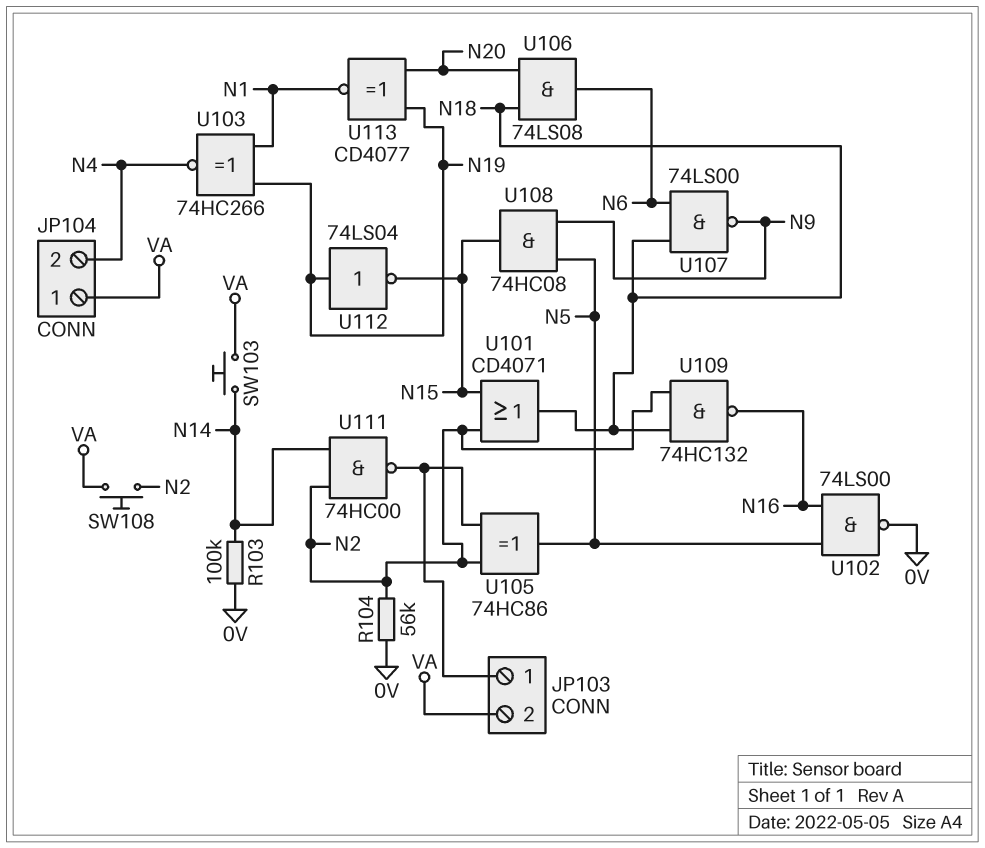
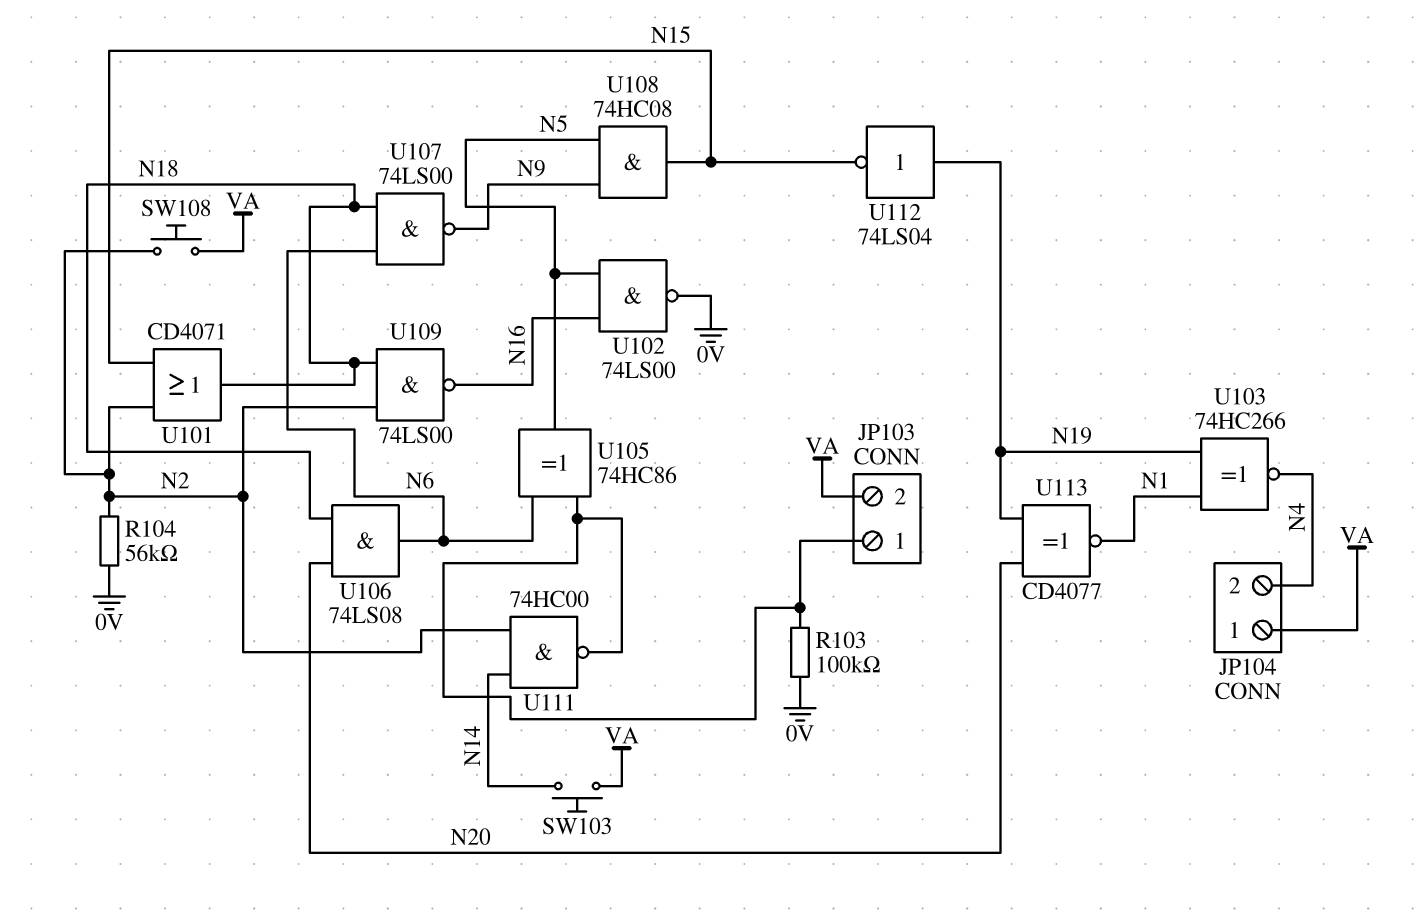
R103: 100k (0V, N14) -> 100k (0V, JP103/1)
U105: XOR 74HC86 (in JP103/1, in N2, out N5) -> XOR 74HC86 (in JP103/1, in N6, out N5)
U109: NAND 74HC132 (in N2, in N18, out N16) -> NAND 74LS00 (in N2, in N18, out N16)

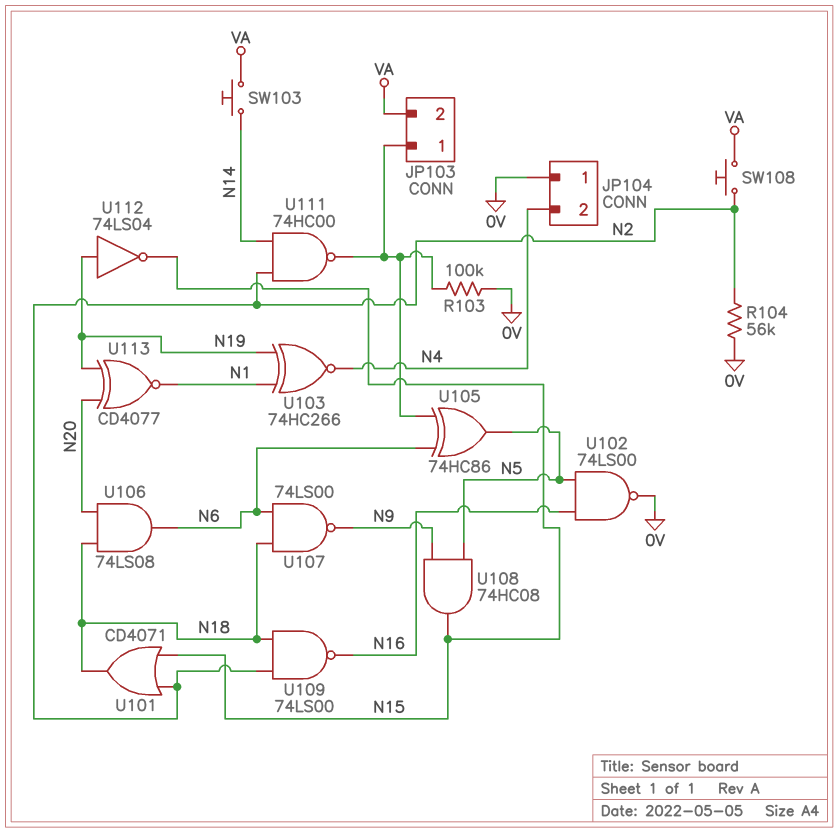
JP104 pin 1: VA -> 0V

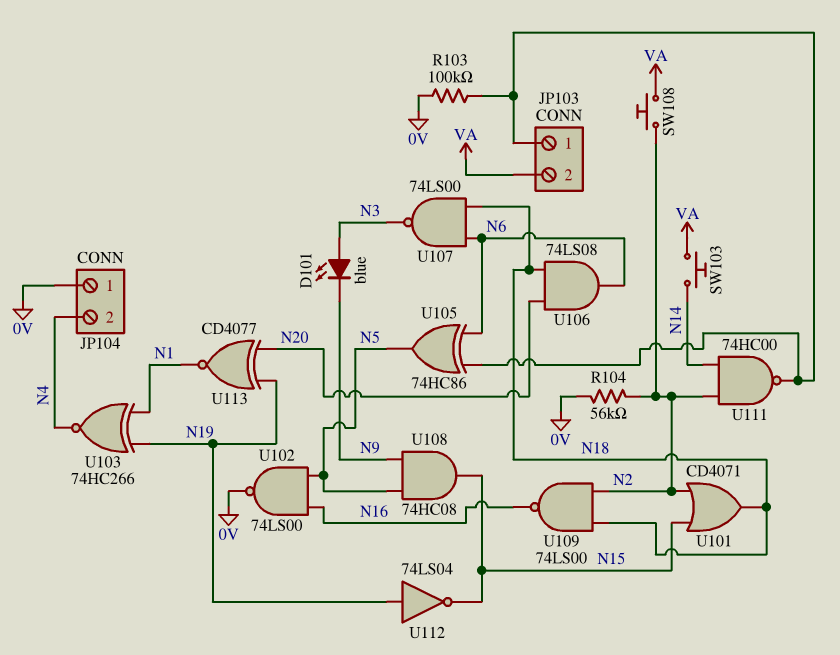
D101: none -> LED blue (A N3, K N9)
U107: NAND 74LS00 (in N6, in N18, out N9) -> NAND 74LS00 (in N6, in N18, out N3)

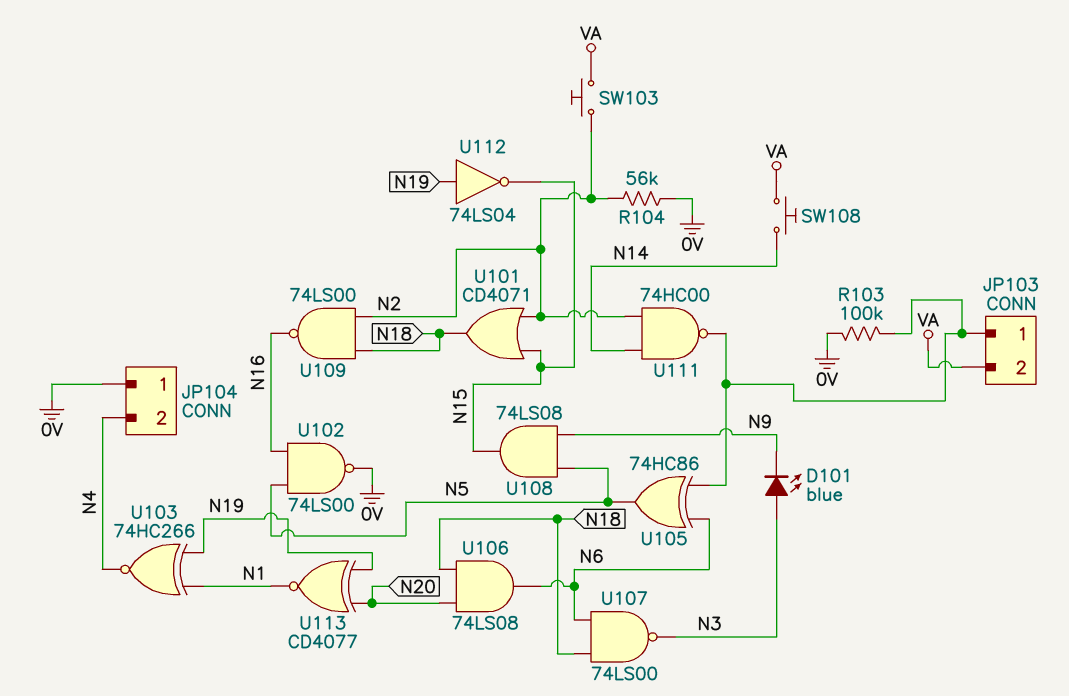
SW103: button (N14, VA) -> button (N2, VA)
SW108: button (N2, VA) -> button (N14, VA)
U108: AND 74HC08 (in N5, in N9, out N15) -> AND 74LS08 (in N5, in N9, out N15)

